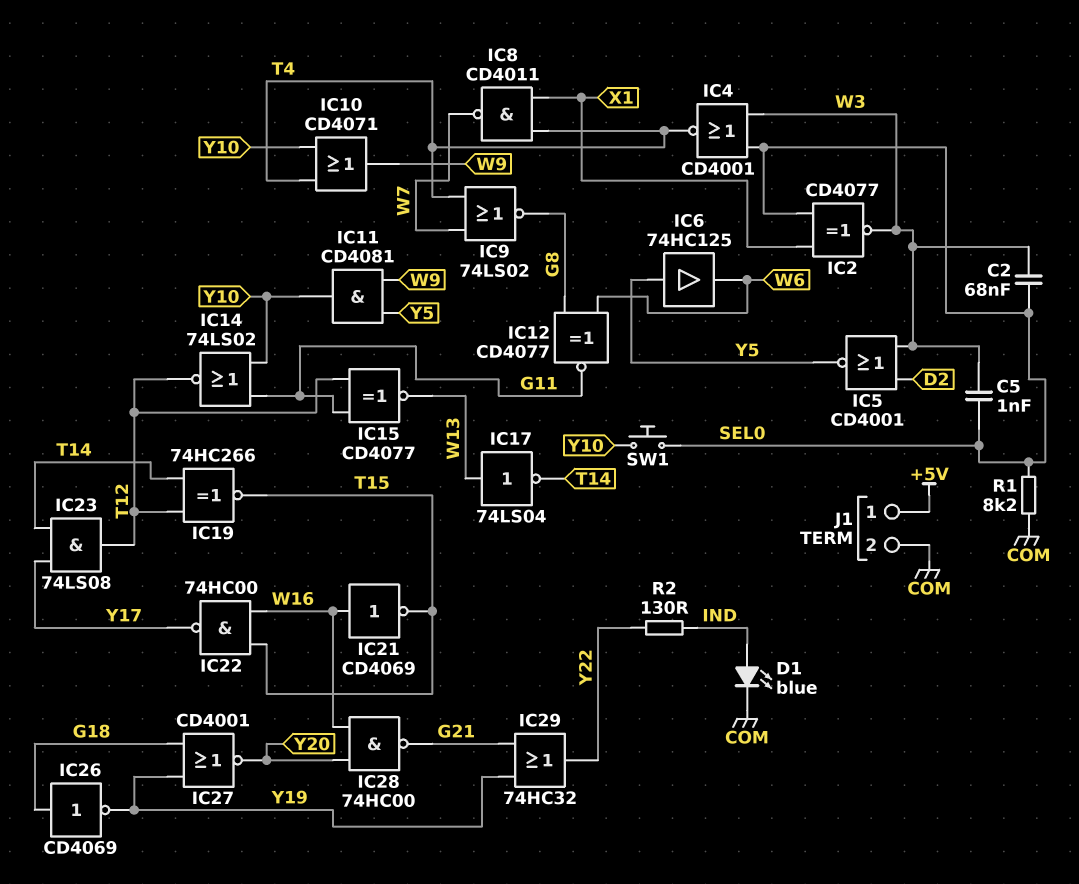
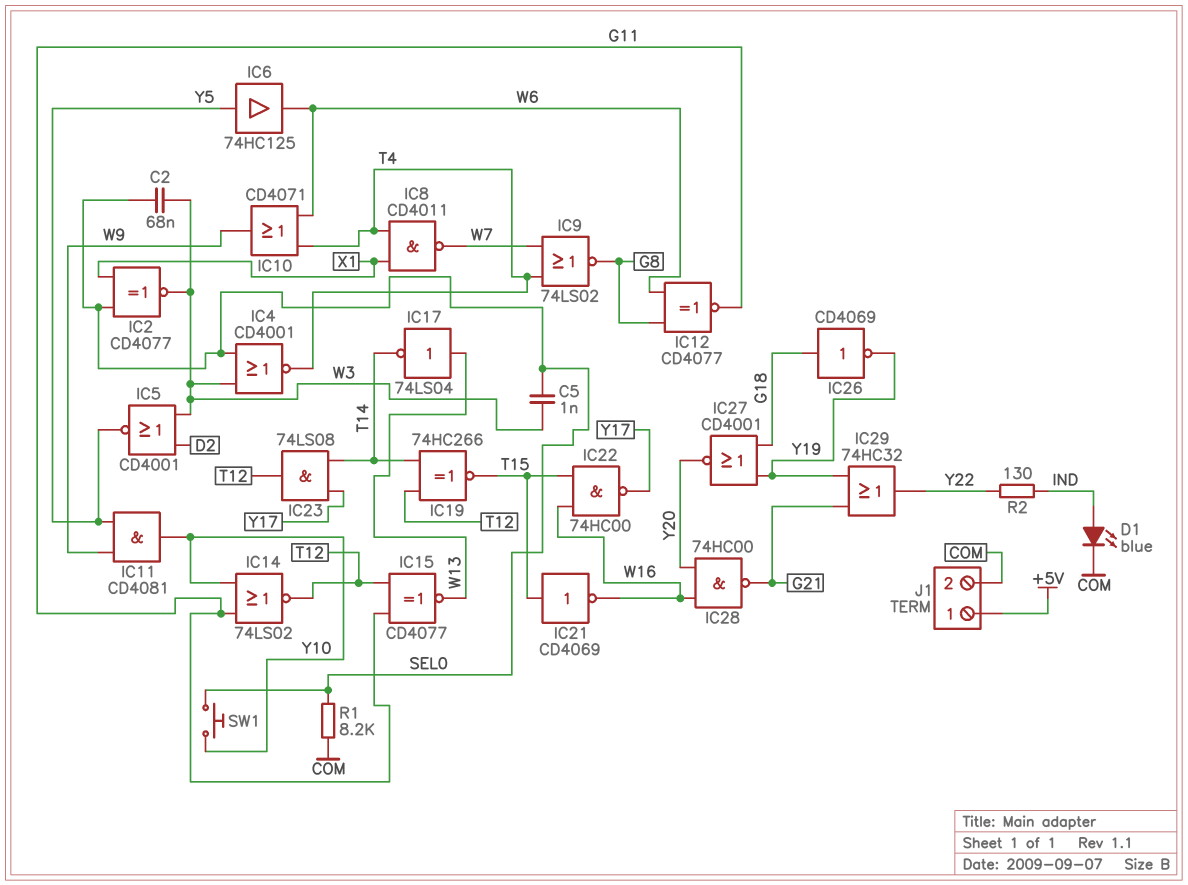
IC10: OR CD4071 (in T4, in Y10, out W9) -> OR CD4071 (in T4, in W6, out W9)
IC21: NOT CD4069 (in W16, out T15) -> NOT CD4069 (in T15, out W16)

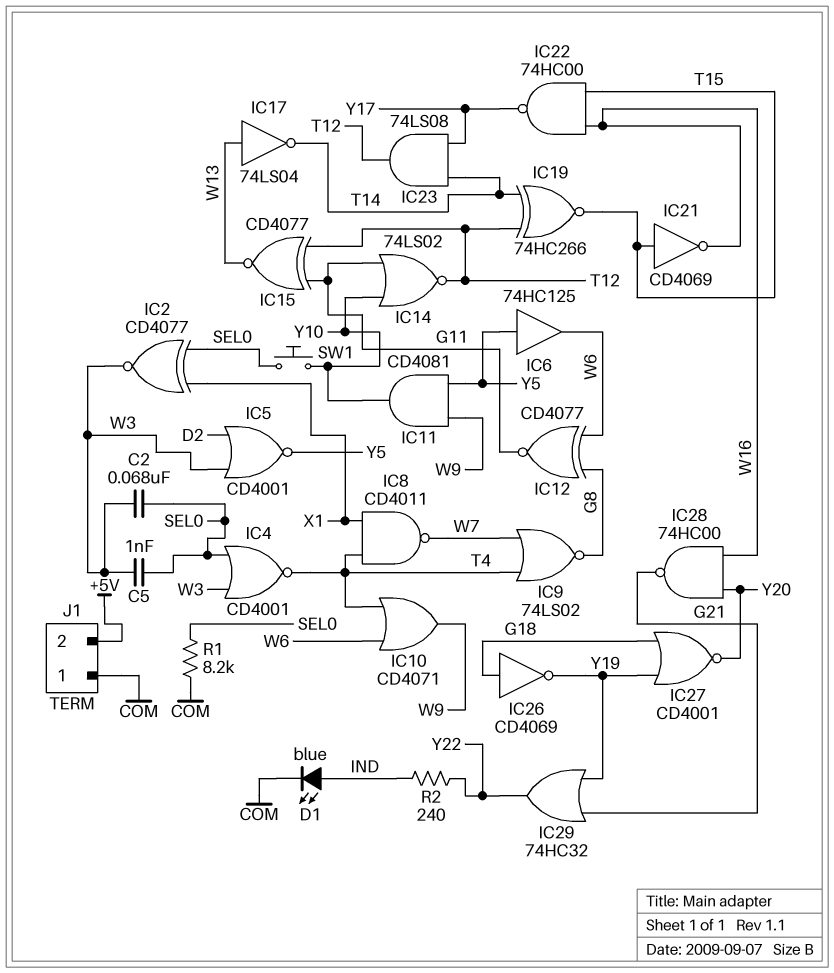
J1 pin 1: +5V -> COM
J1 pin 2: COM -> +5V
R2: 130 (IND, Y22) -> 240 (IND, Y22)

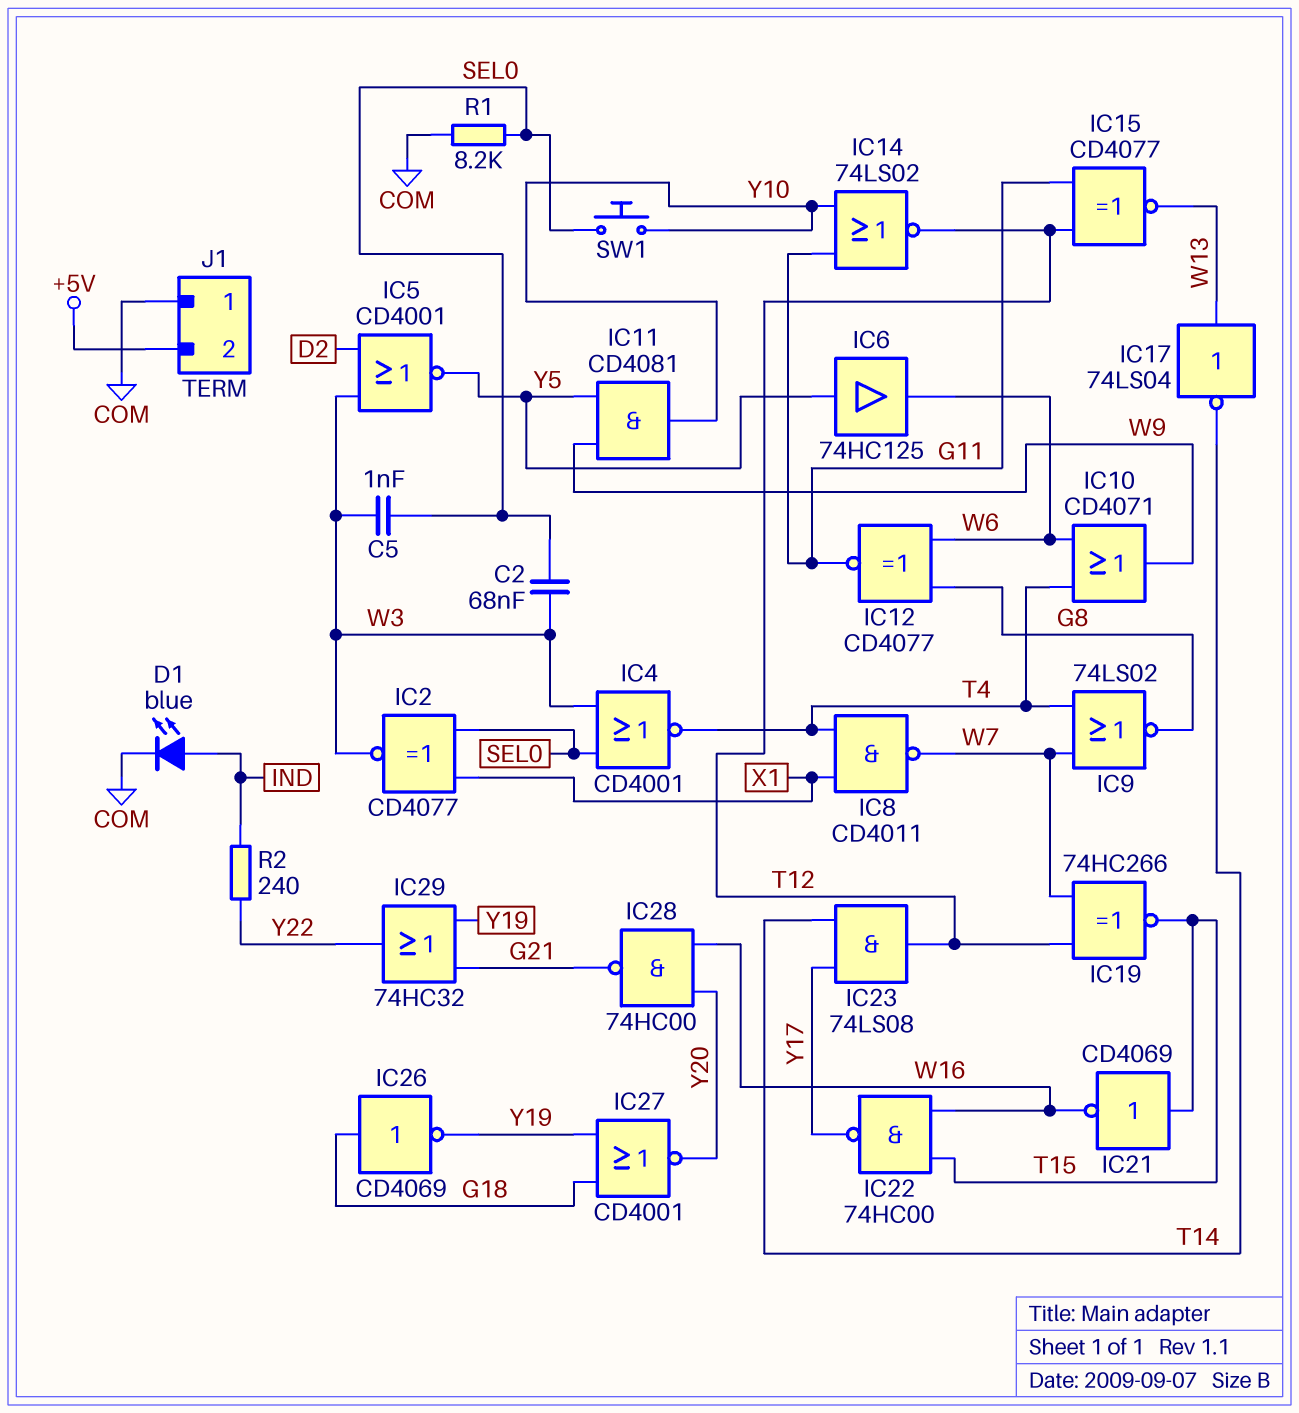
IC19: XNOR 74HC266 (in T12, in T14, out T15) -> XNOR 74HC266 (in T12, in W7, out T15)

